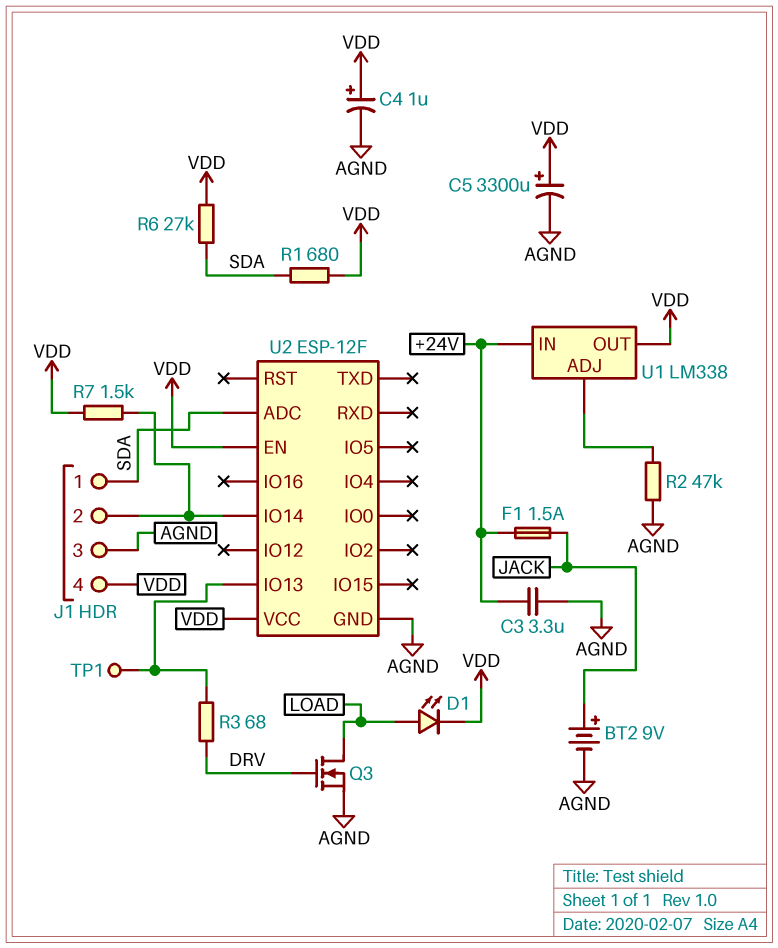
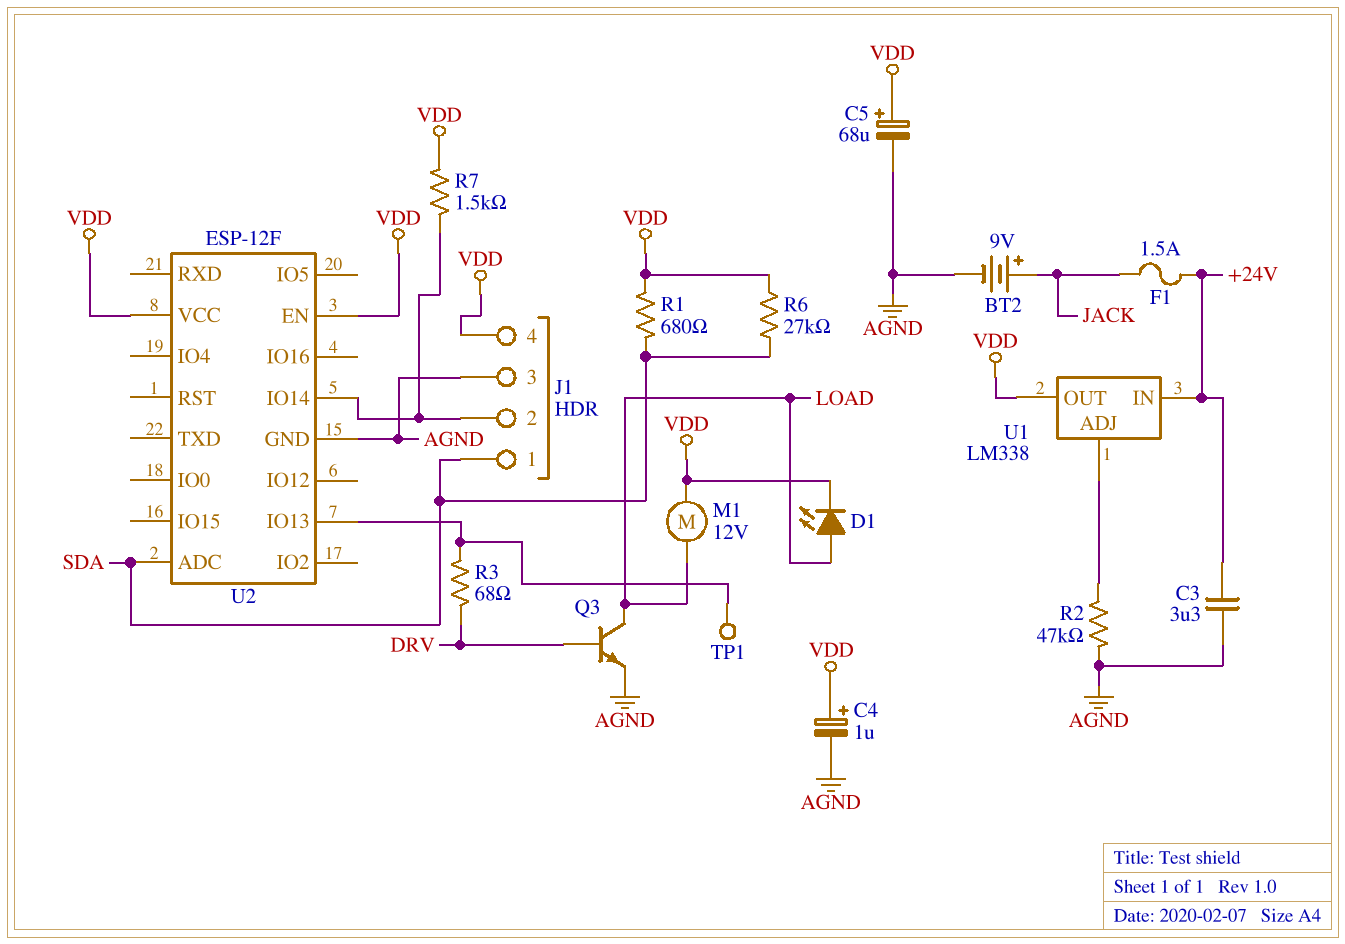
C5: 3300uF (plus VDD, minus AGND) -> 68uF (plus VDD, minus AGND)
M1: none -> motor 12V (LOAD, VDD)
Q3: NMOS (G DRV, D LOAD, S AGND) -> NPN (B DRV, C LOAD, E AGND)

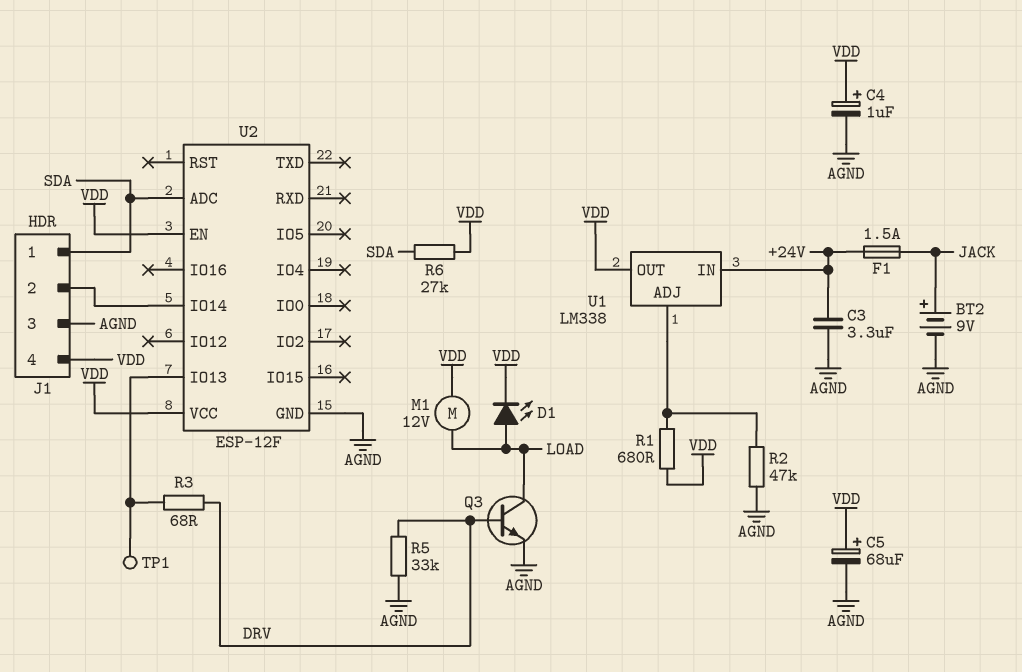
R1: 680 (SDA, VDD) -> 680 (U1/ADJ, VDD)
R5: none -> 33k (AGND, DRV)
R7: 1.5k (J1/2, VDD) -> none

